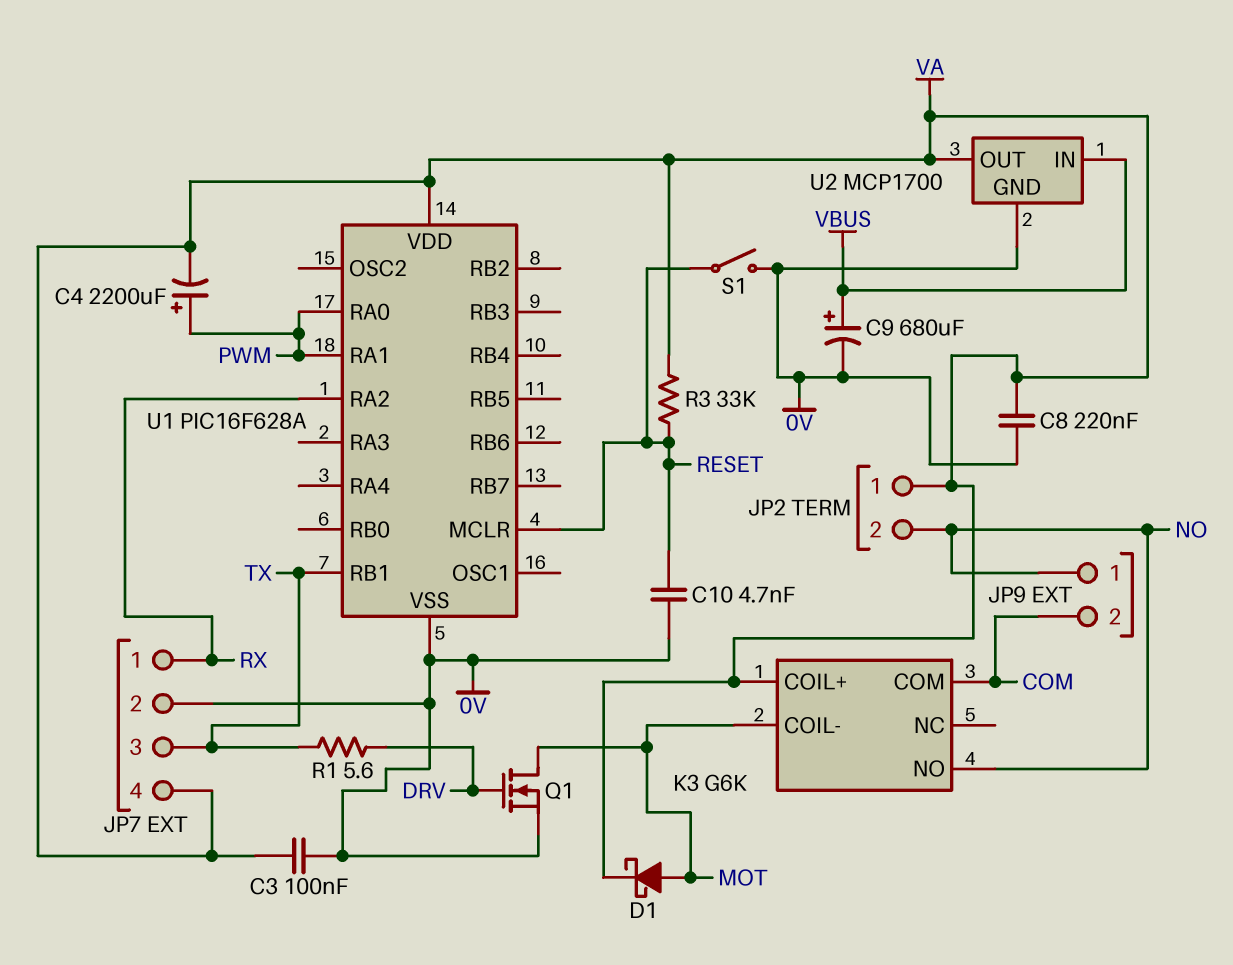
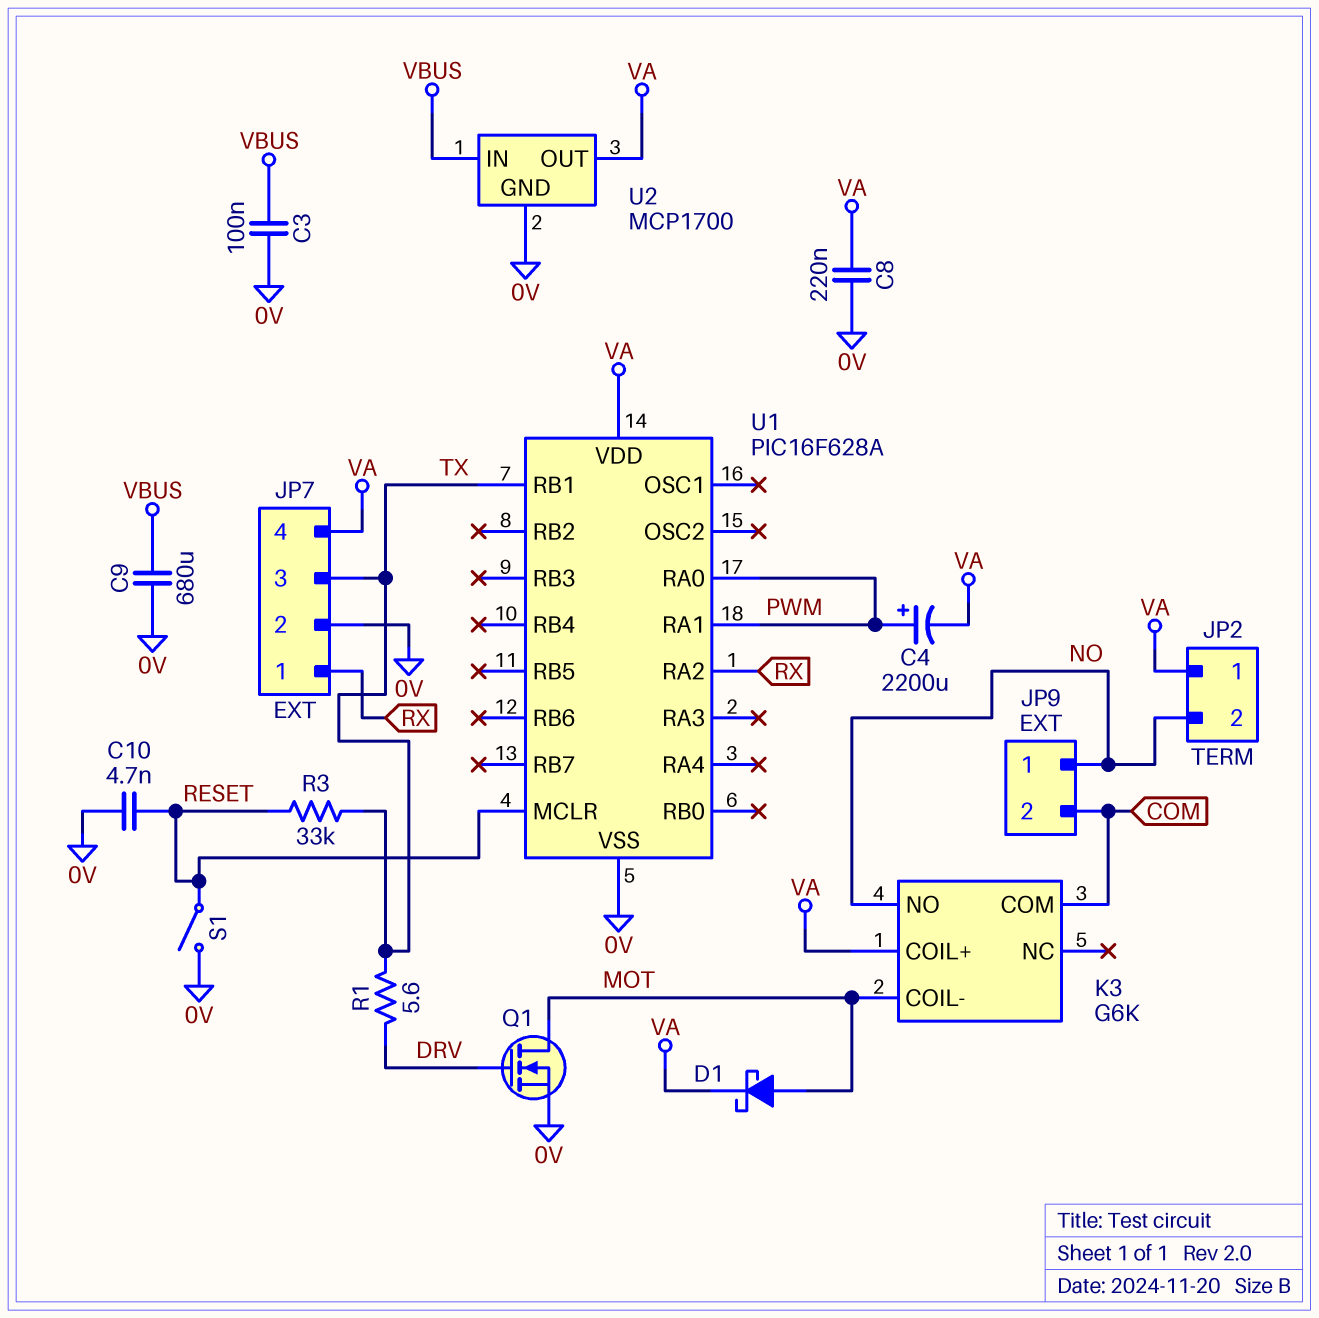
C3: 100nF (0V, VA) -> 100nF (0V, VBUS)
C9: 680uF (plus VBUS, minus 0V) -> 680uF (0V, VBUS)
R3: 33k (RESET, VA) -> 33k (RESET, TX)

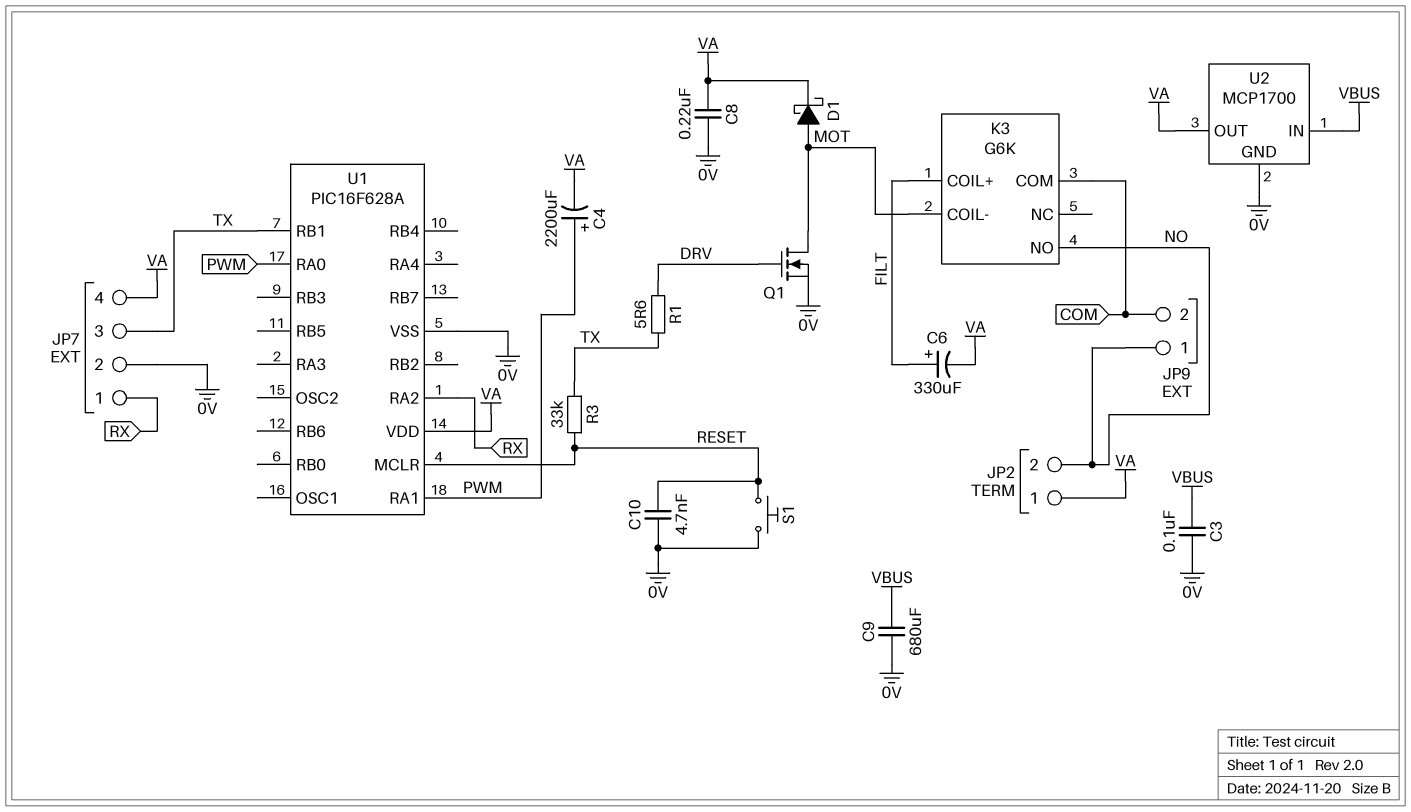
C6: none -> 330uF (plus FILT, minus VA)
K3 pin COIL+: VA -> FILT
S1: switch (0V, RESET) -> button (0V, RESET)

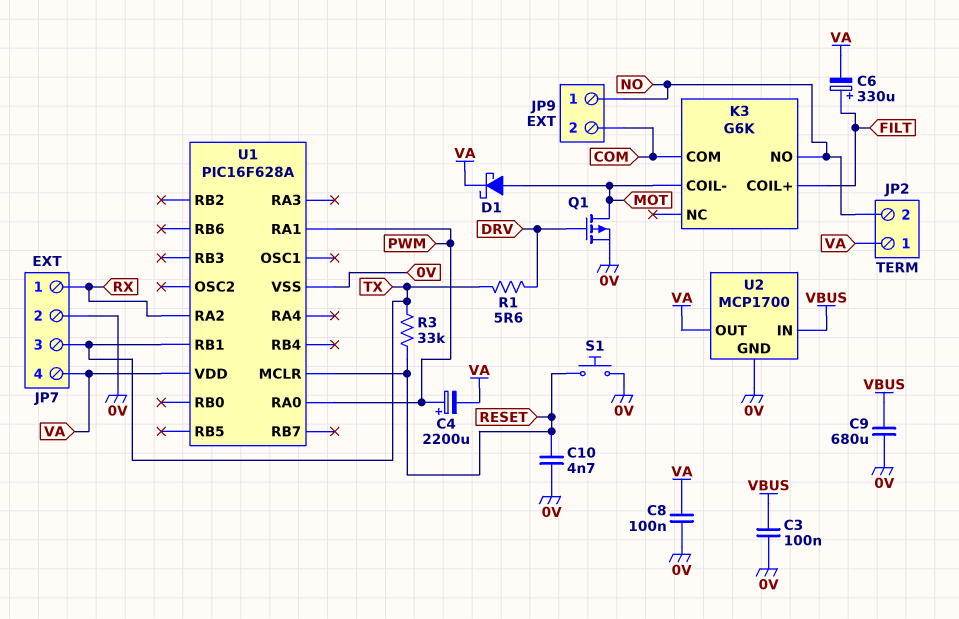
C8: 220nF (0V, VA) -> 100nF (0V, VA)
Q1: NMOS (G DRV, D MOT, S 0V) -> PMOS (G DRV, D MOT, S 0V)

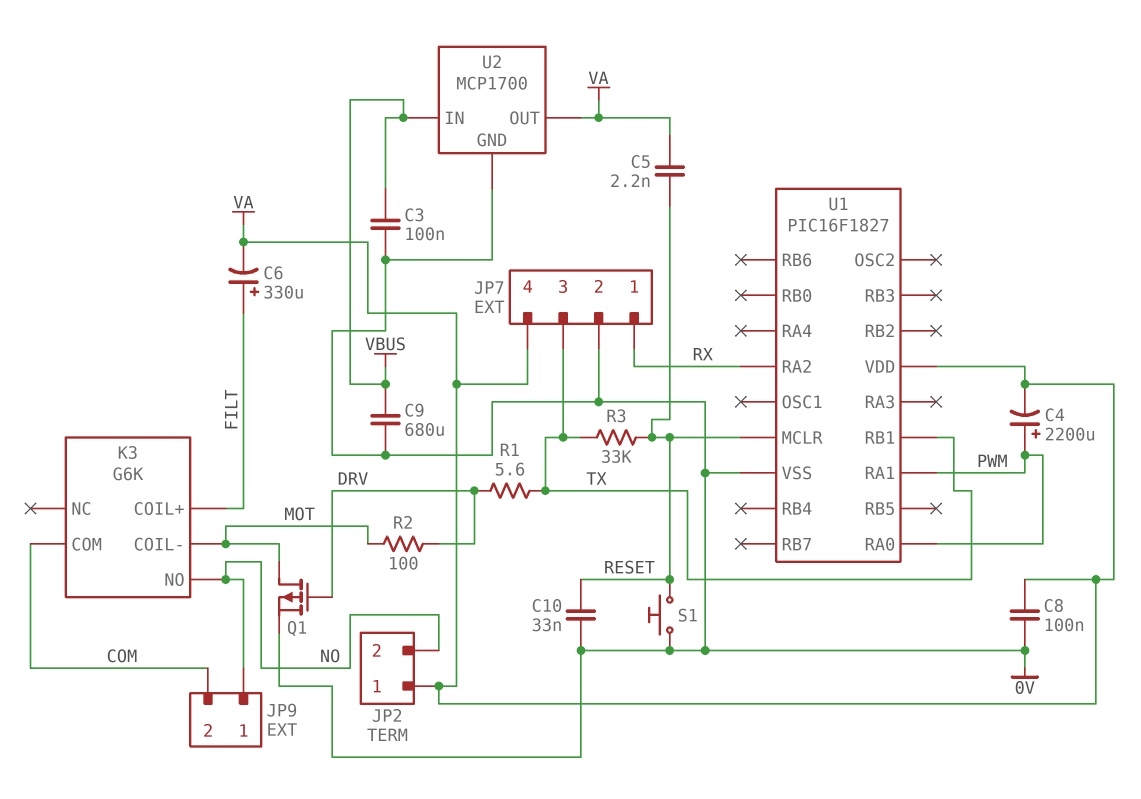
C5: none -> 2.2nF (RESET, VA)
C10: 4.7nF (0V, RESET) -> 33nF (0V, RESET)
D1: schottky (A MOT, K VA) -> none
R2: none -> 100 (DRV, MOT)
U1: PIC16F628A -> PIC16F1827

